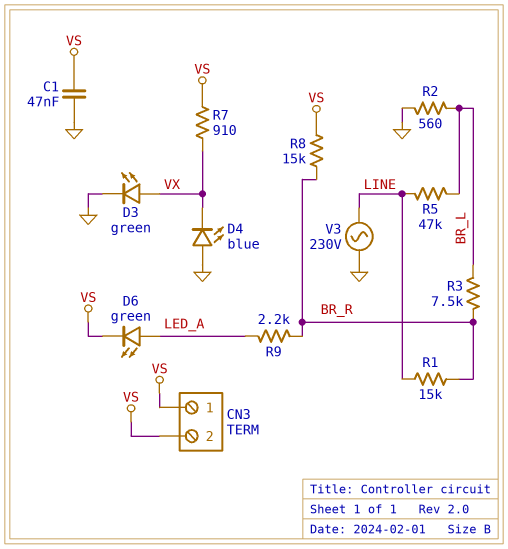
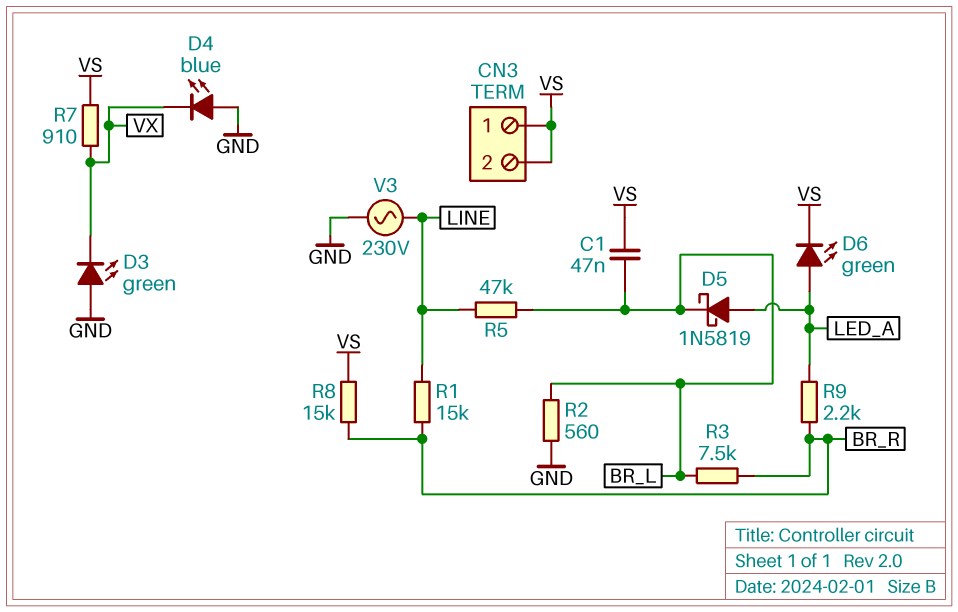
C1: 47nF (GND, VS) -> 47nF (BR_L, VS)
D3: LED green (A VX, K GND) -> LED green (A GND, K VX)
D5: none -> schottky 1N5819 (A LED_A, K BR_L)

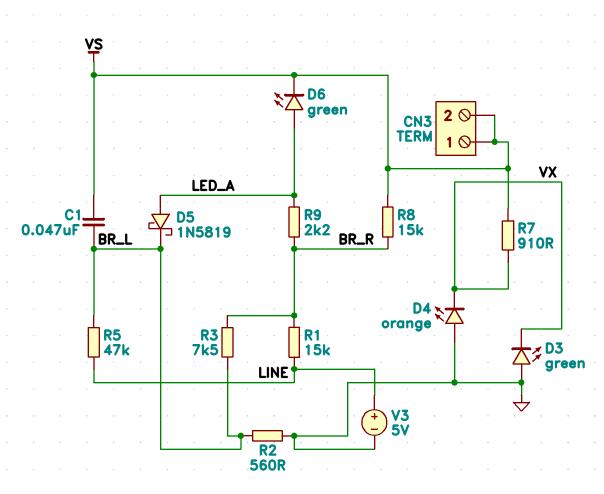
D4: LED blue (A GND, K VX) -> LED orange (A GND, K VX)
V3: AC 230V (GND, LINE) -> 5V (plus LINE, minus GND)

